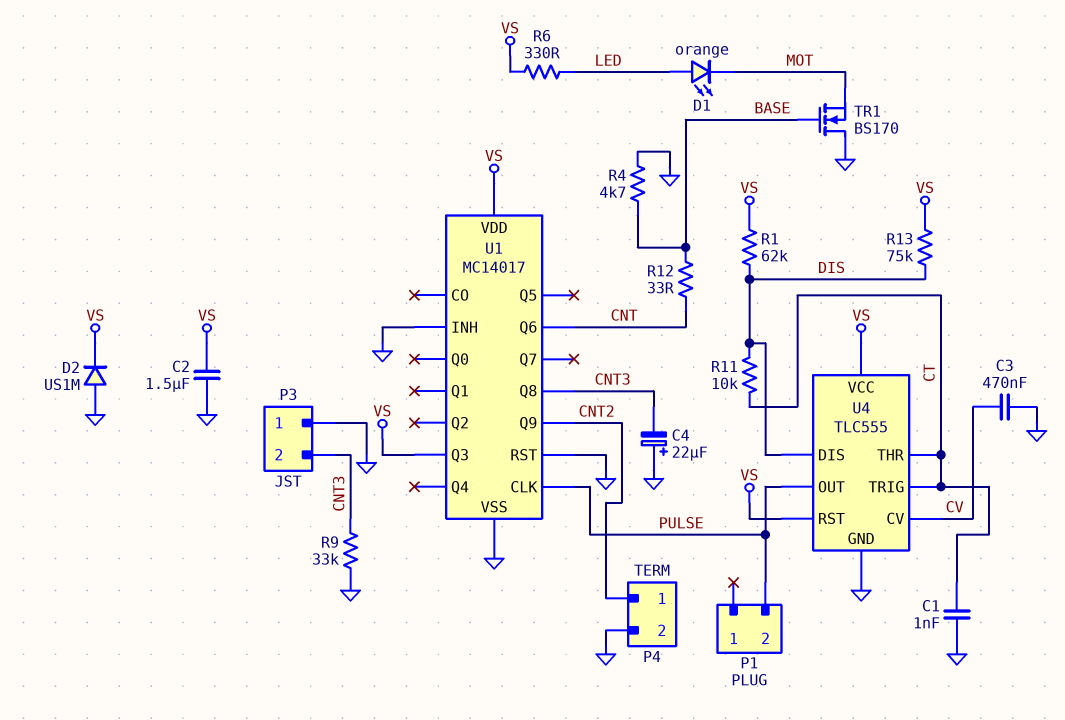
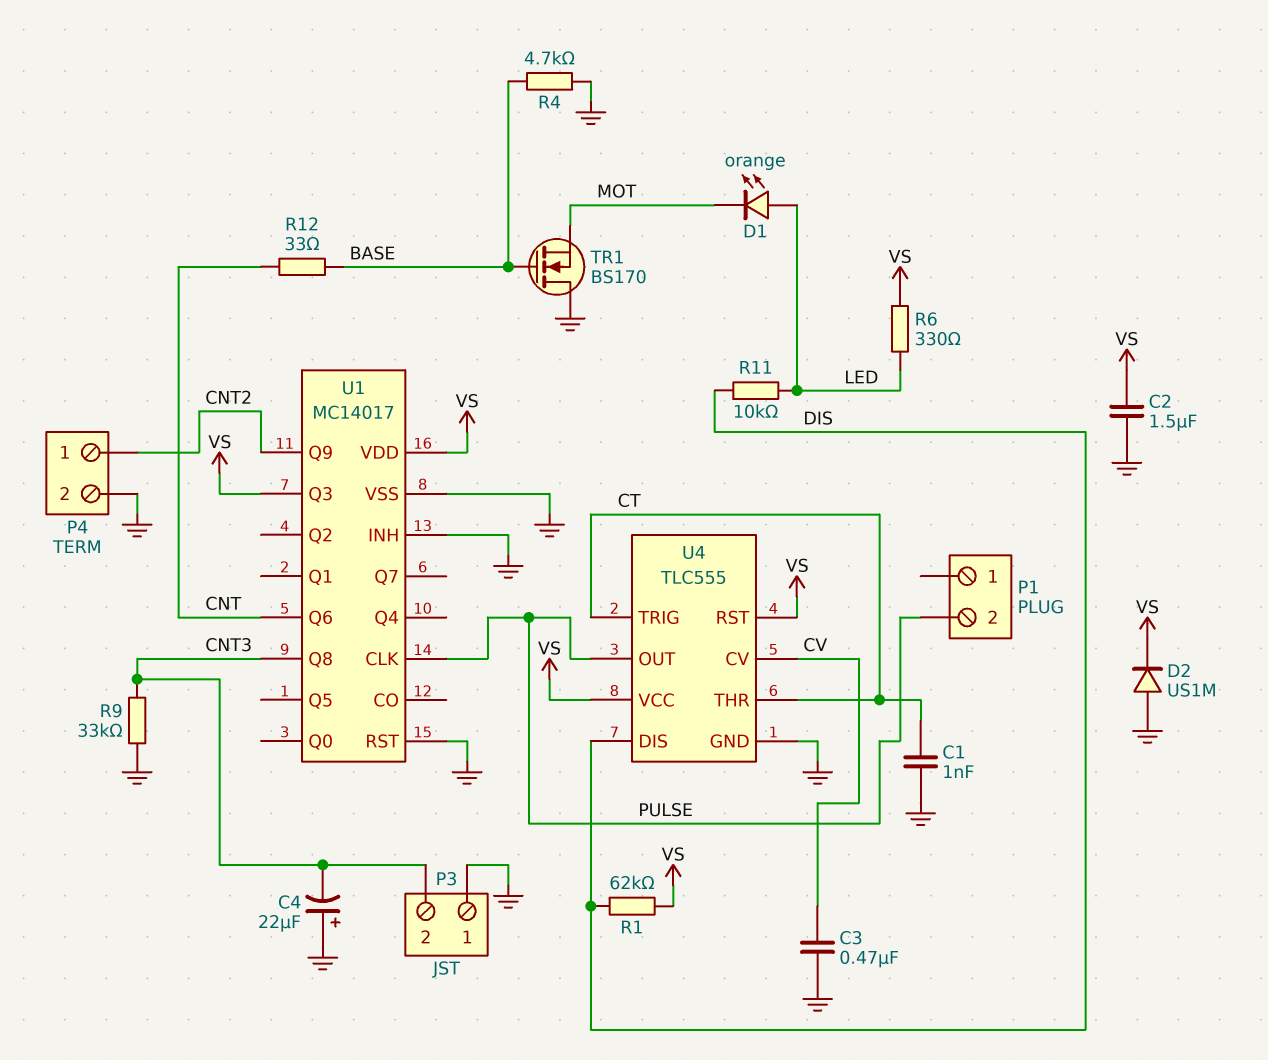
R11: 10k (CT, DIS) -> 10k (DIS, LED)
R13: 75k (DIS, VS) -> none

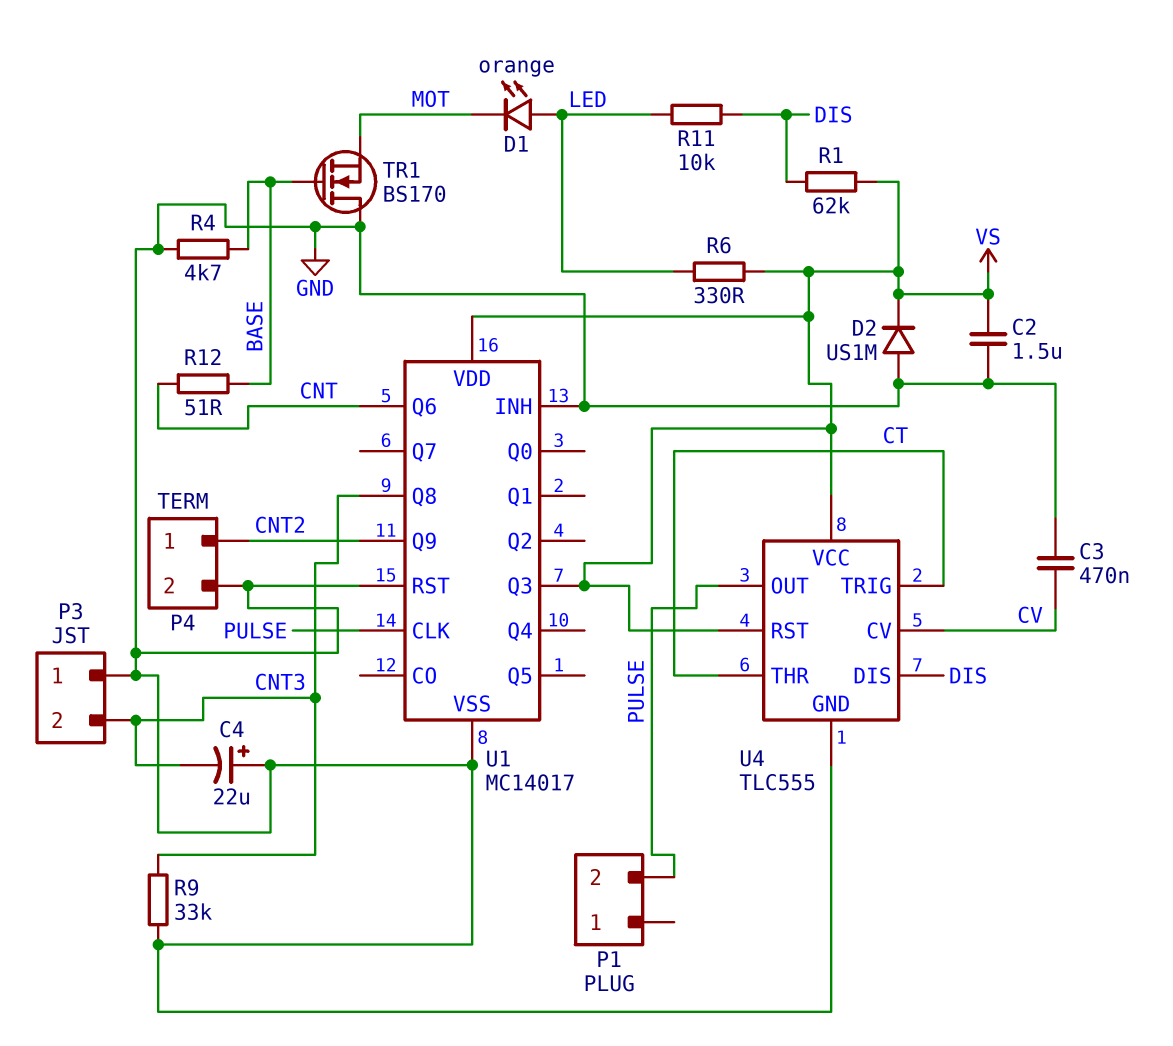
C1: 1nF (CT, GND) -> none
R12: 33 (BASE, CNT) -> 51 (BASE, CNT)

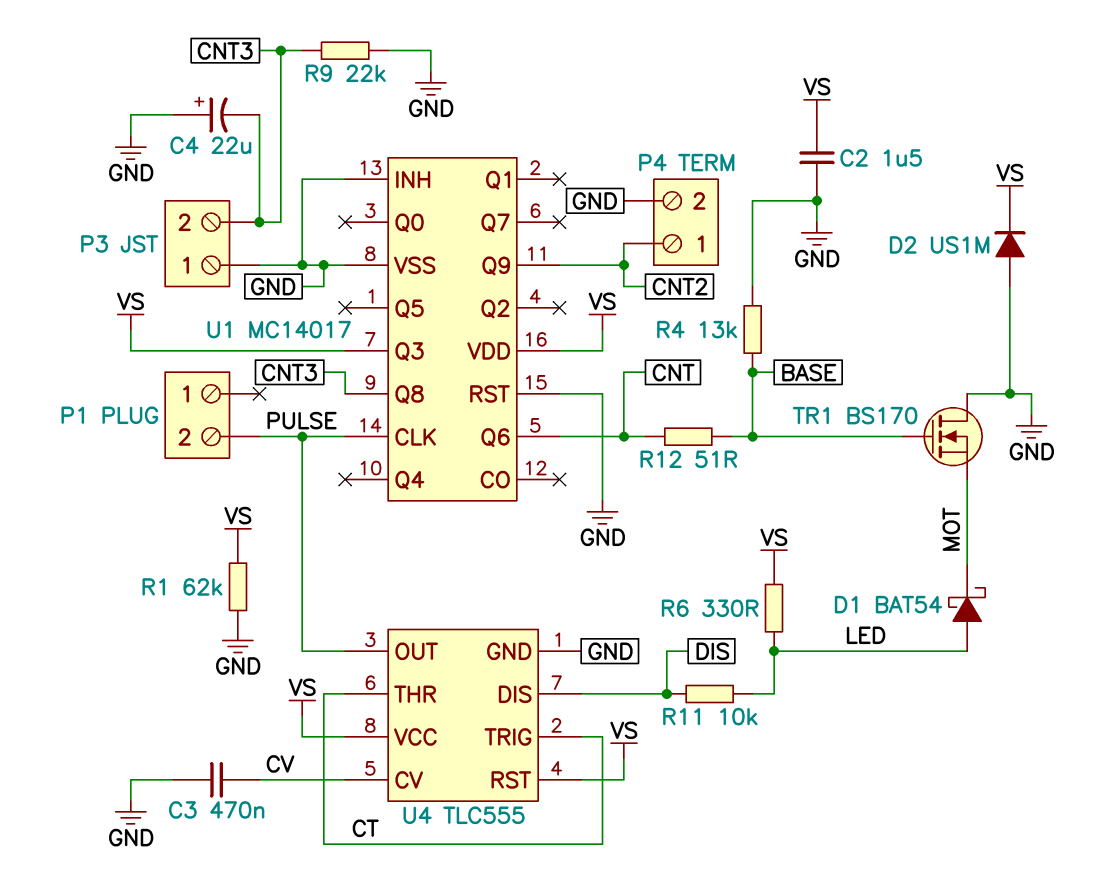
D1: LED orange (A LED, K MOT) -> schottky BAT54 (A LED, K MOT)
R1: 62k (DIS, VS) -> 62k (GND, VS)
R4: 4.7k (BASE, GND) -> 13k (BASE, GND)
R9: 33k (CNT3, GND) -> 22k (CNT3, GND)

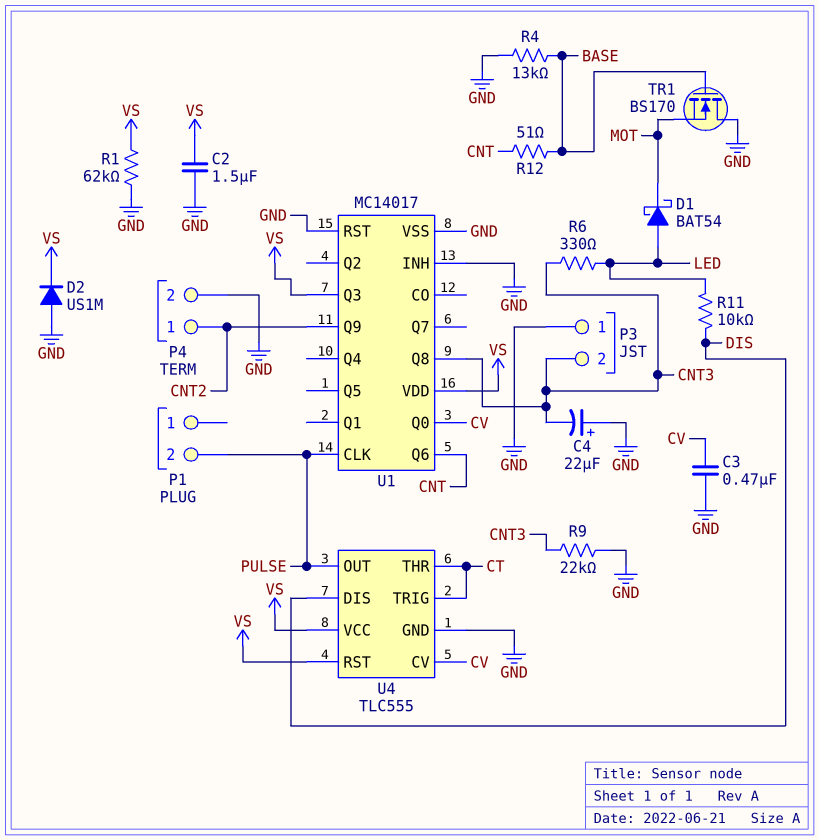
R6: 330 (LED, VS) -> 330 (CNT3, LED)
U1 pin Q0: none -> CV

